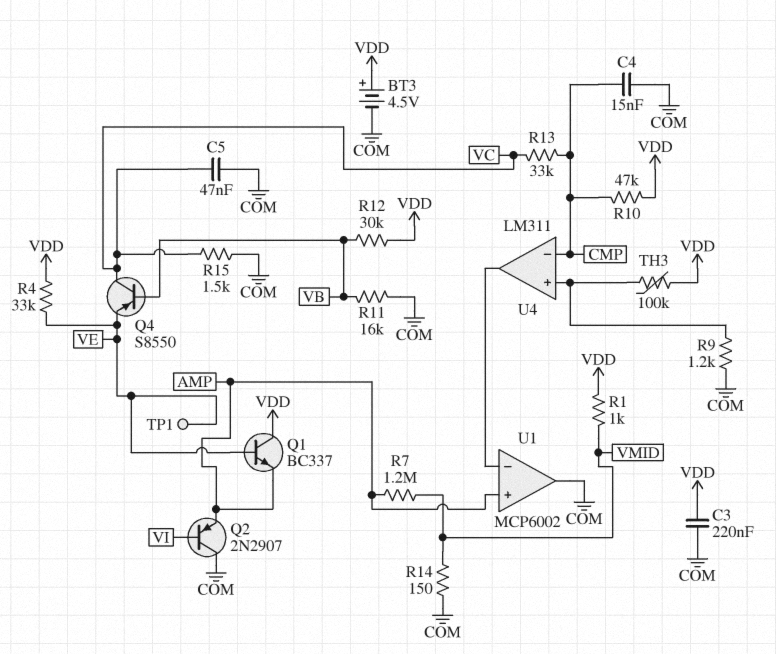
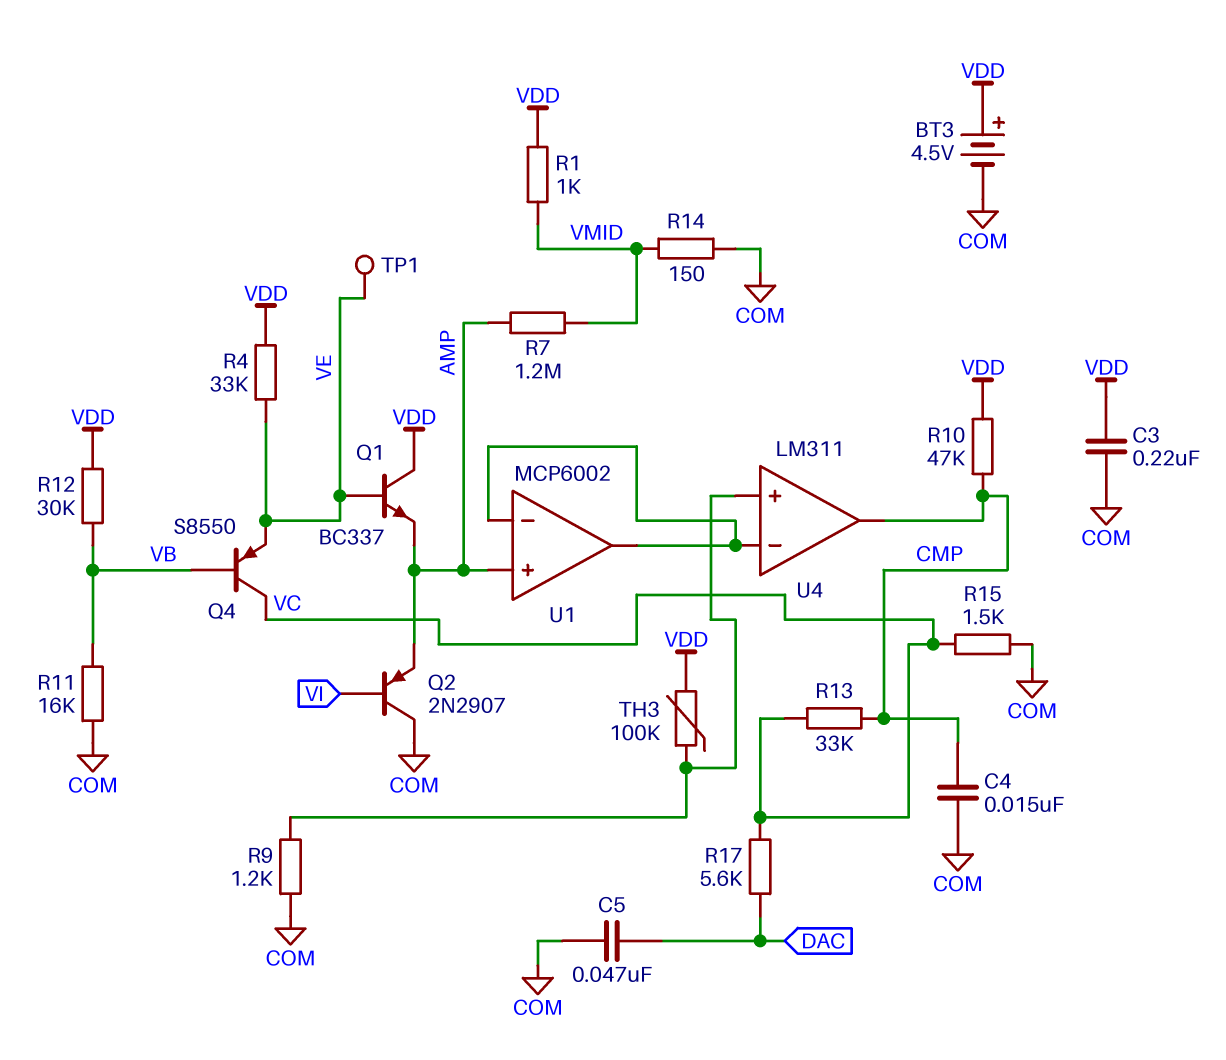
C5: 47nF (COM, VC) -> 47nF (COM, DAC)
R17: none -> 5.6k (DAC, VC)
U1 pin out: COM -> U1/in-
U4 pin in-: CMP -> U1/in-
U4 pin out: U1/in- -> CMP

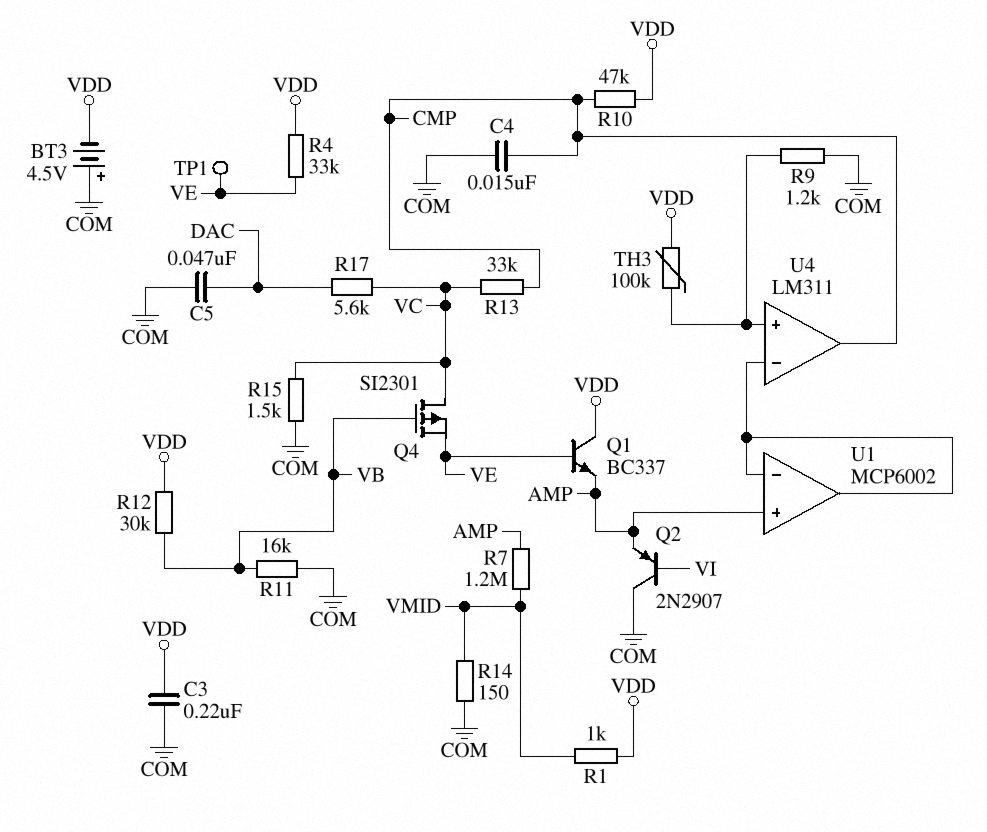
BT3: 4.5V (plus VDD, minus COM) -> 4.5V (plus COM, minus VDD)
Q4: PNP S8550 (B VB, C VC, E VE) -> PMOS SI2301 (G VB, D VC, S VE)

